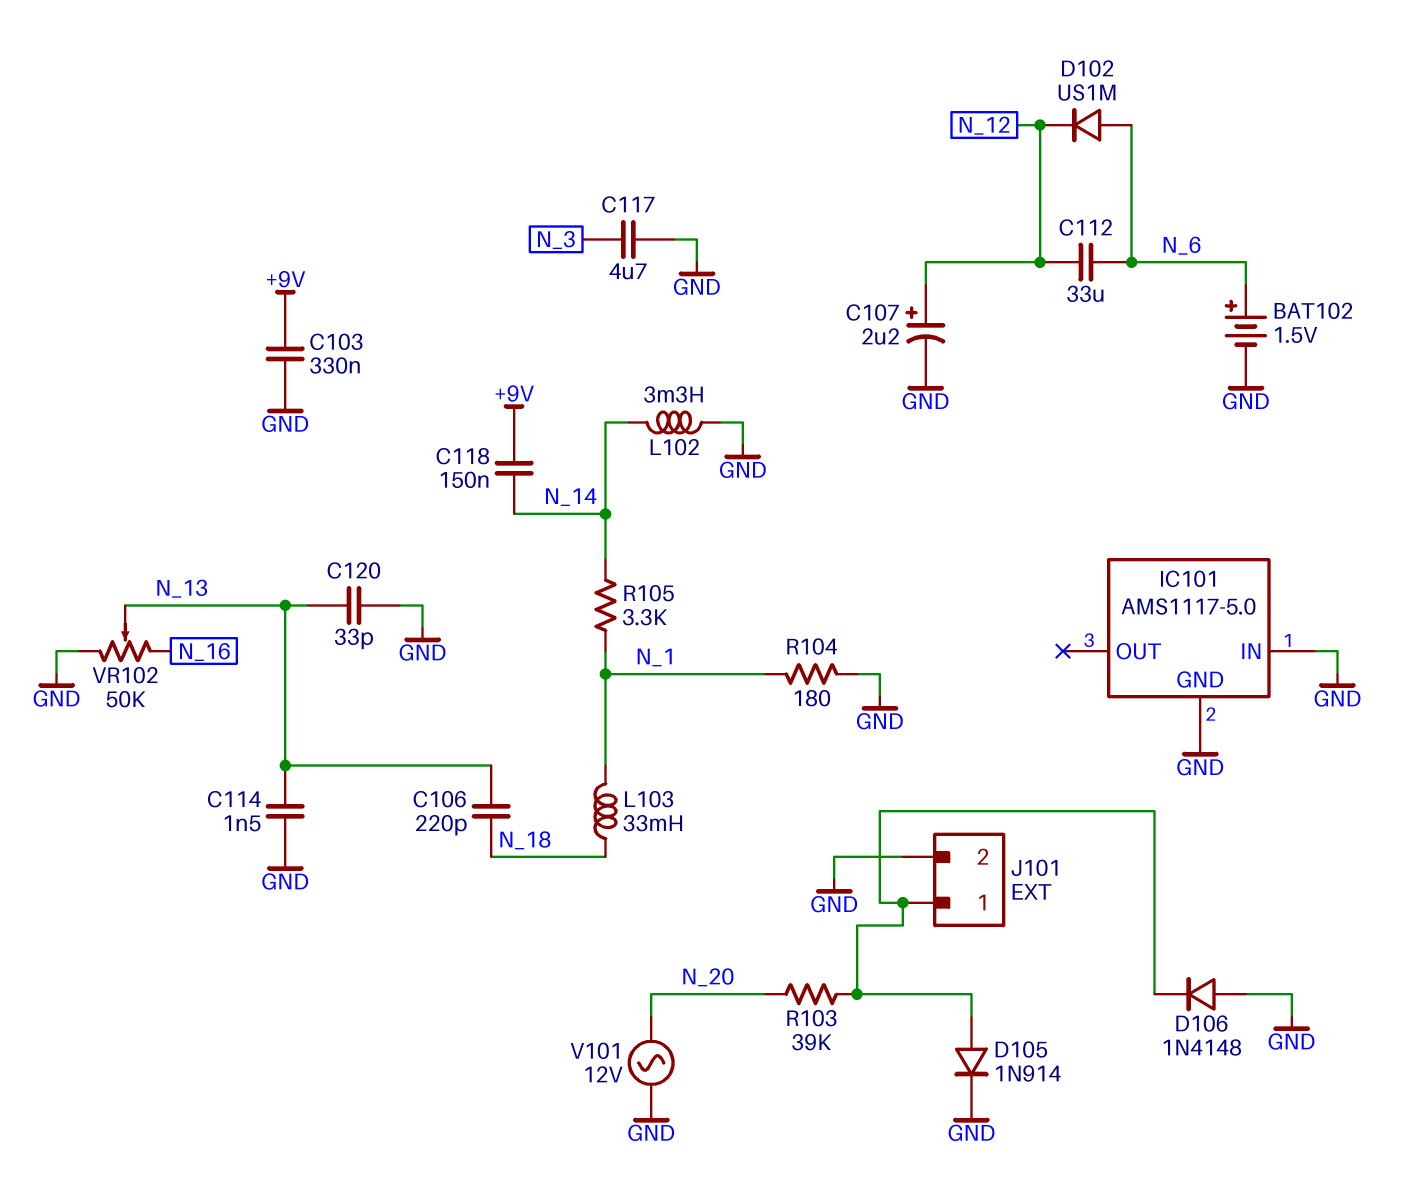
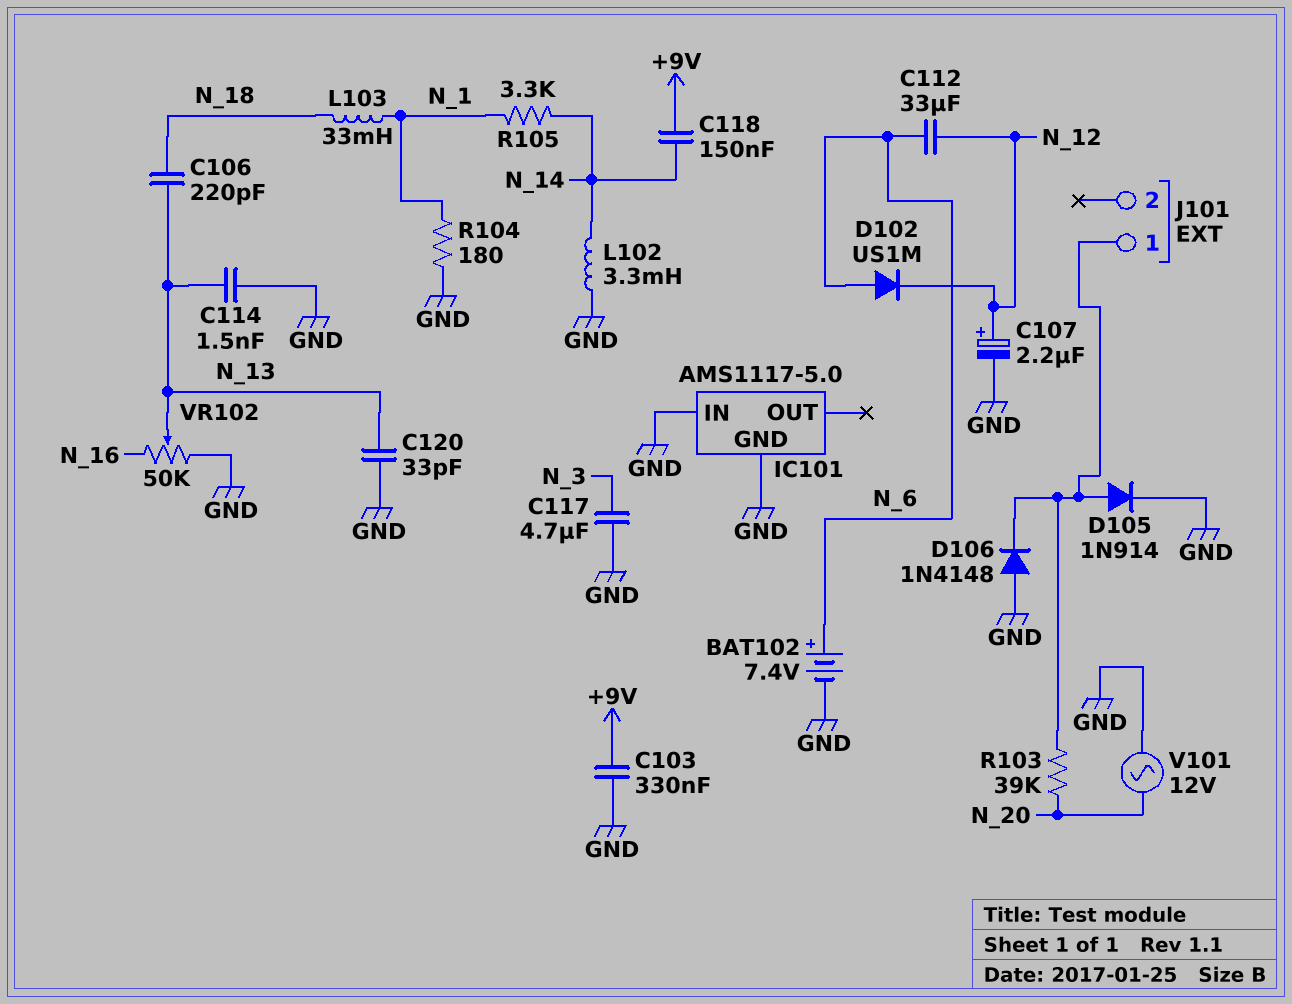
BAT102: 1.5V (plus N_6, minus GND) -> 7.4V (plus N_6, minus GND)
J101 pin 2: GND -> none

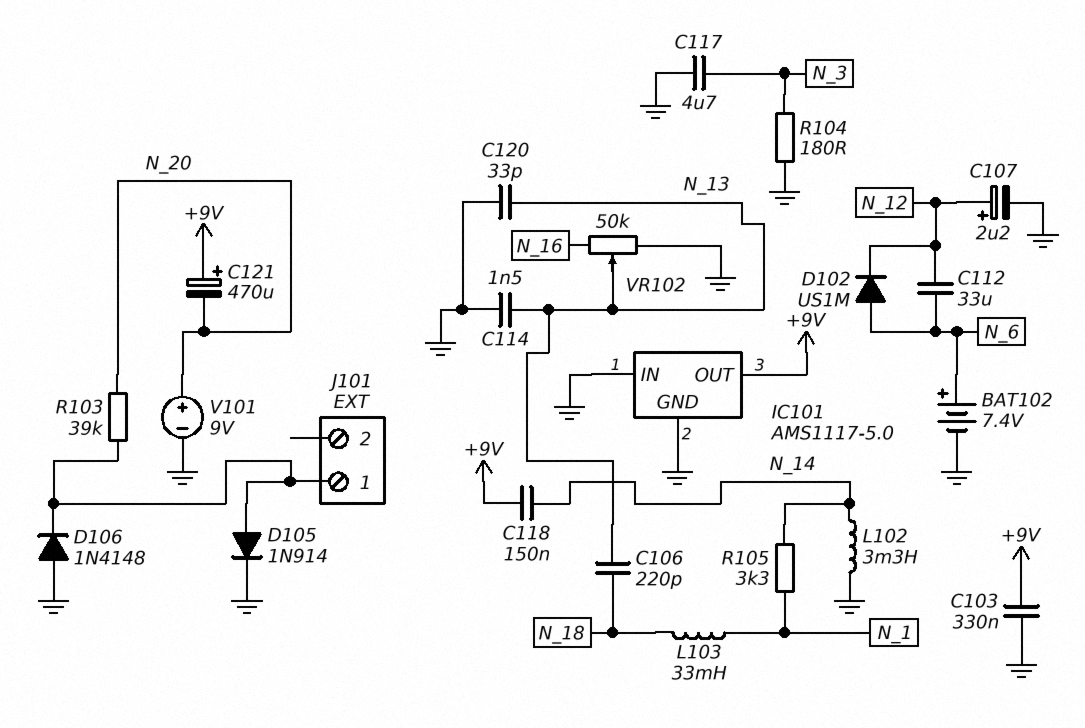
C121: none -> 470uF (plus +9V, minus N_20)
IC101 pin OUT: none -> +9V
R104: 180 (GND, N_1) -> 180 (GND, N_3)
V101: AC 12V (GND, N_20) -> 9V (plus N_20, minus GND)

